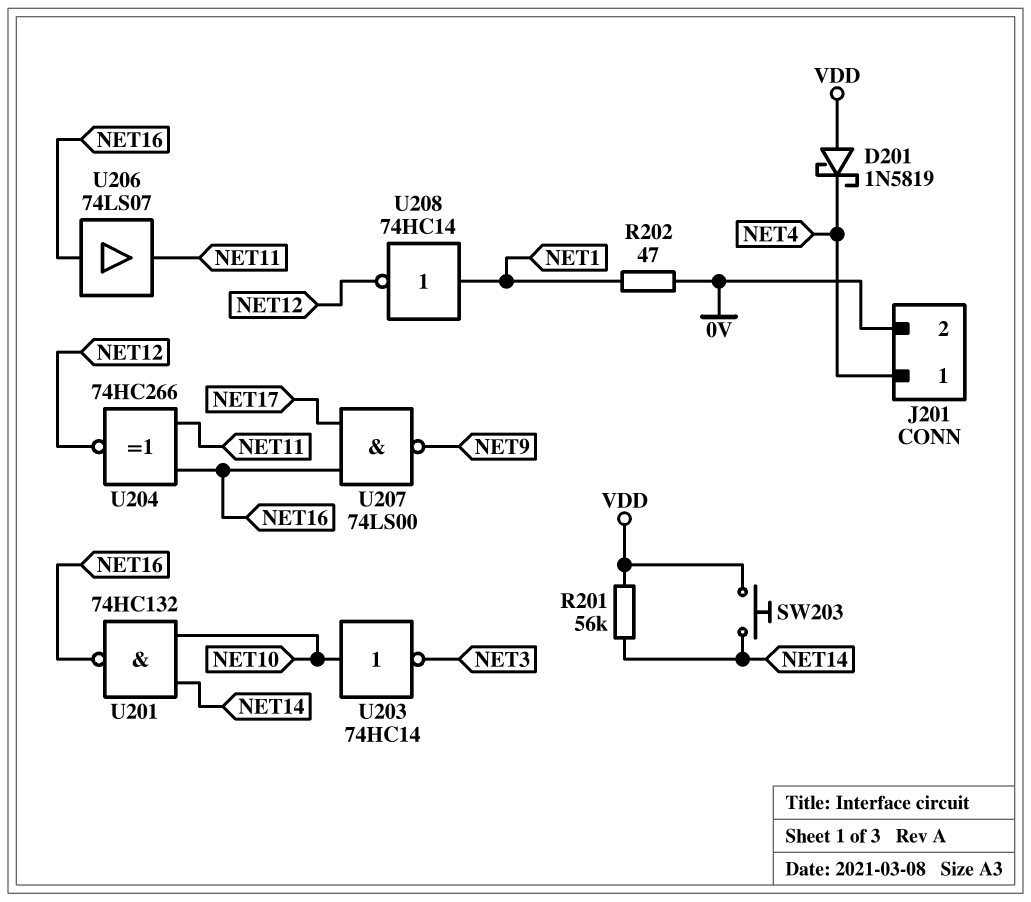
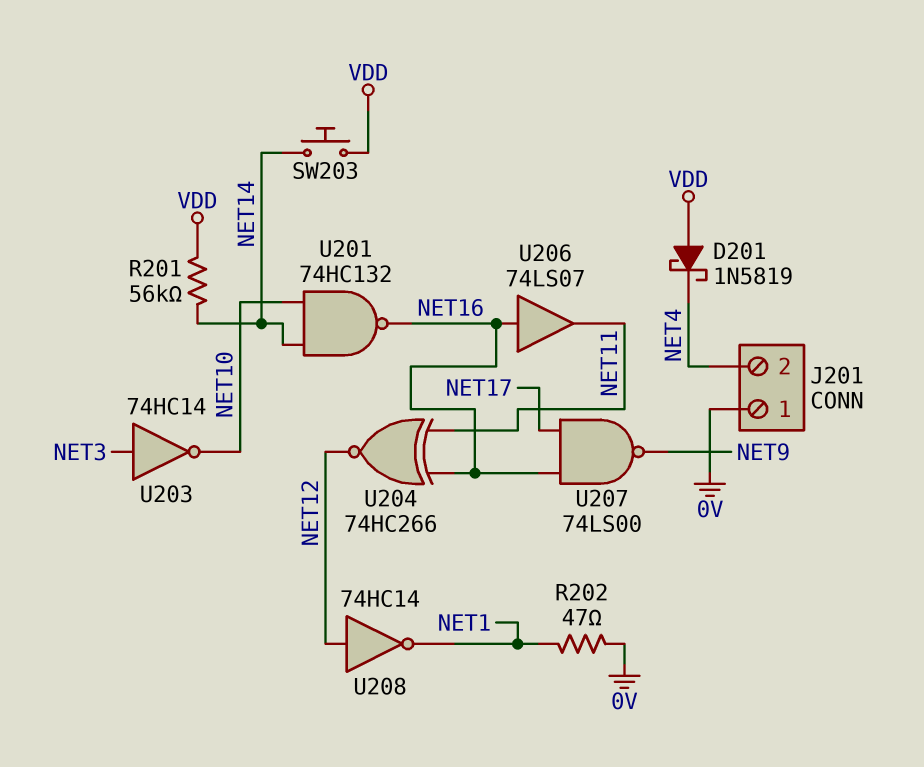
J201 pin 1: NET4 -> 0V
J201 pin 2: 0V -> NET4
U203: NOT 74HC14 (in NET10, out NET3) -> NOT 74HC14 (in NET3, out NET10)
U208: NOT 74HC14 (in NET1, out NET12) -> NOT 74HC14 (in NET12, out NET1)

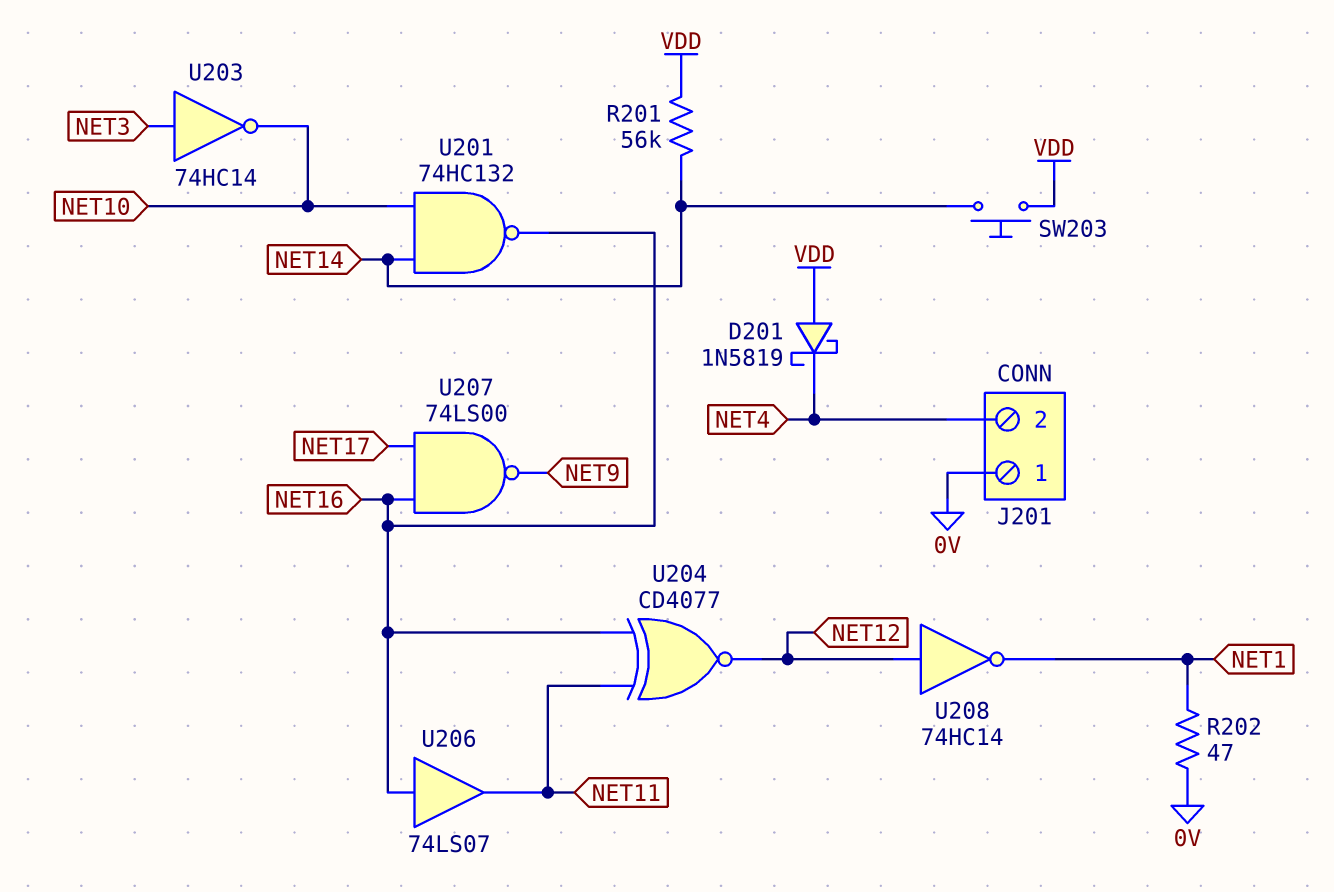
U204: XNOR 74HC266 (in NET11, in NET16, out NET12) -> XNOR CD4077 (in NET11, in NET16, out NET12)

